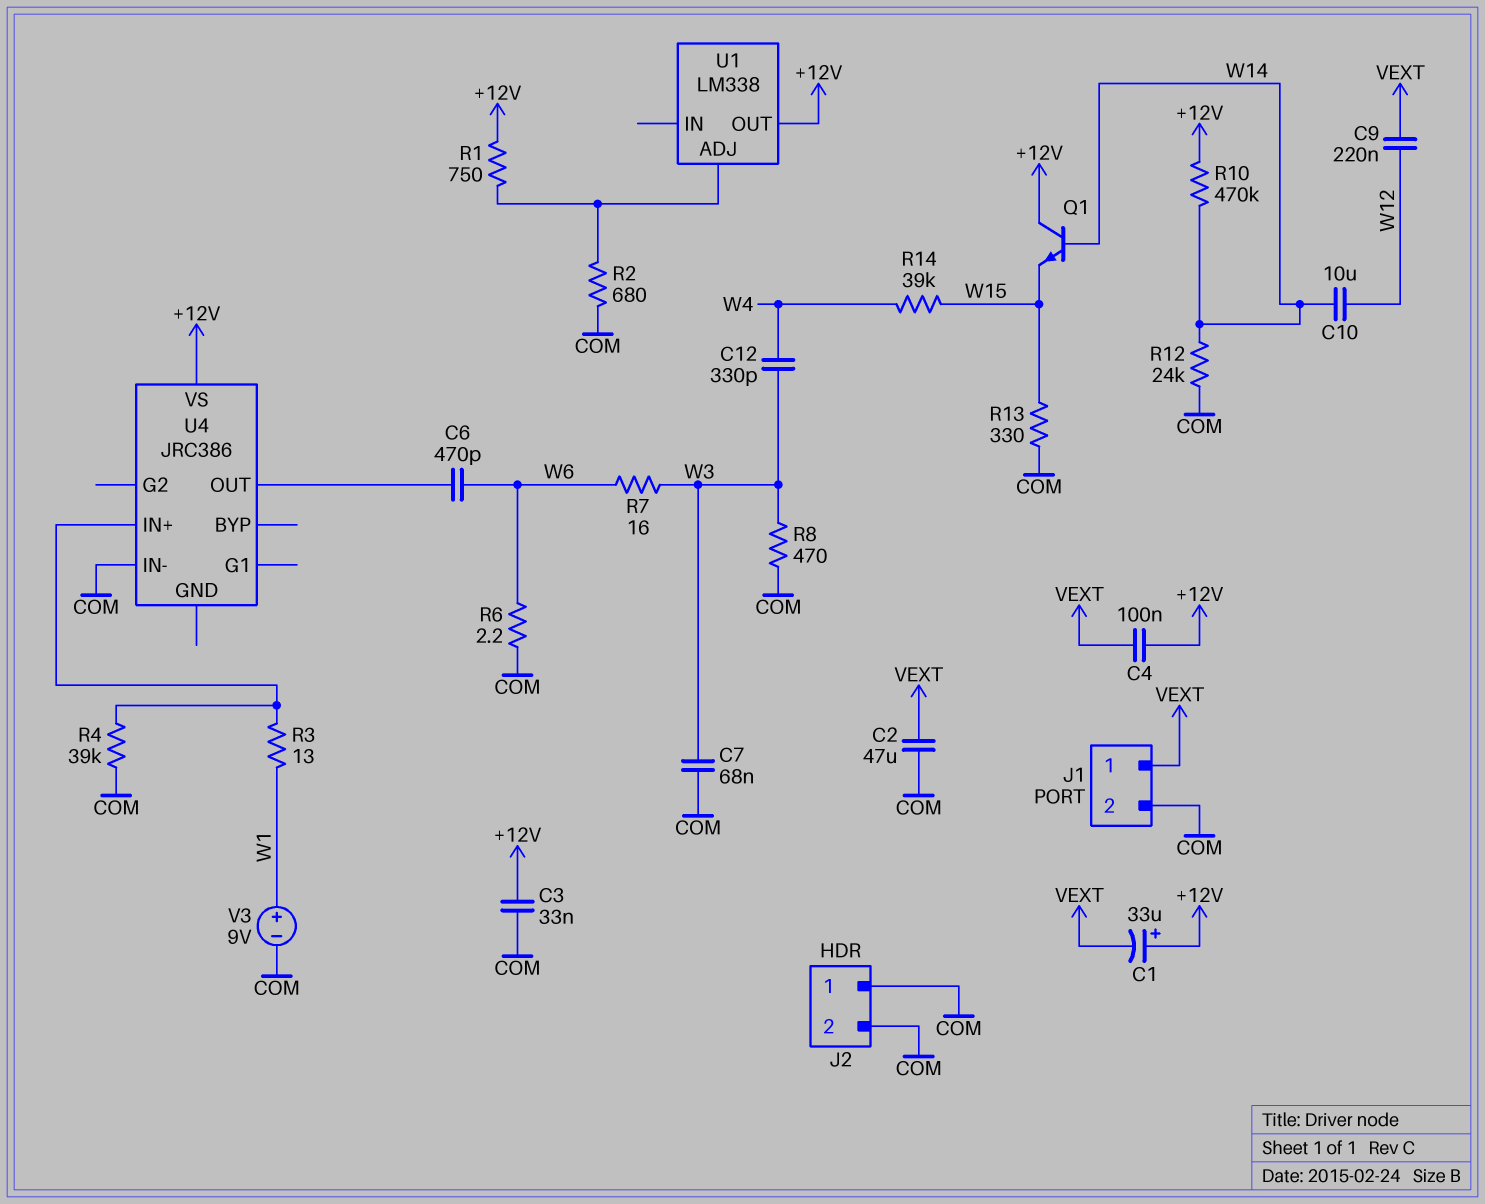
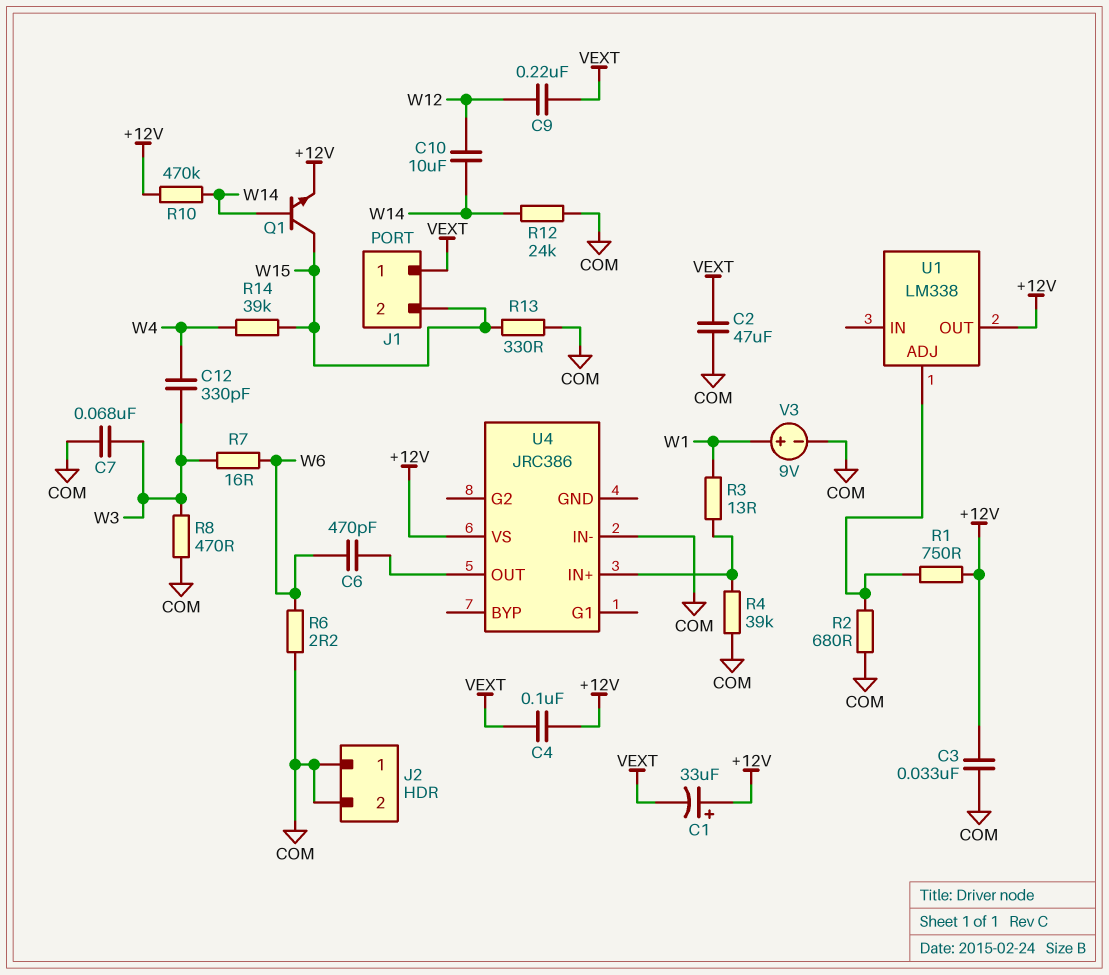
J1 pin 2: COM -> W15
Q1: NPN (B W14, C +12V, E W15) -> NPN (B W14, C W15, E +12V)

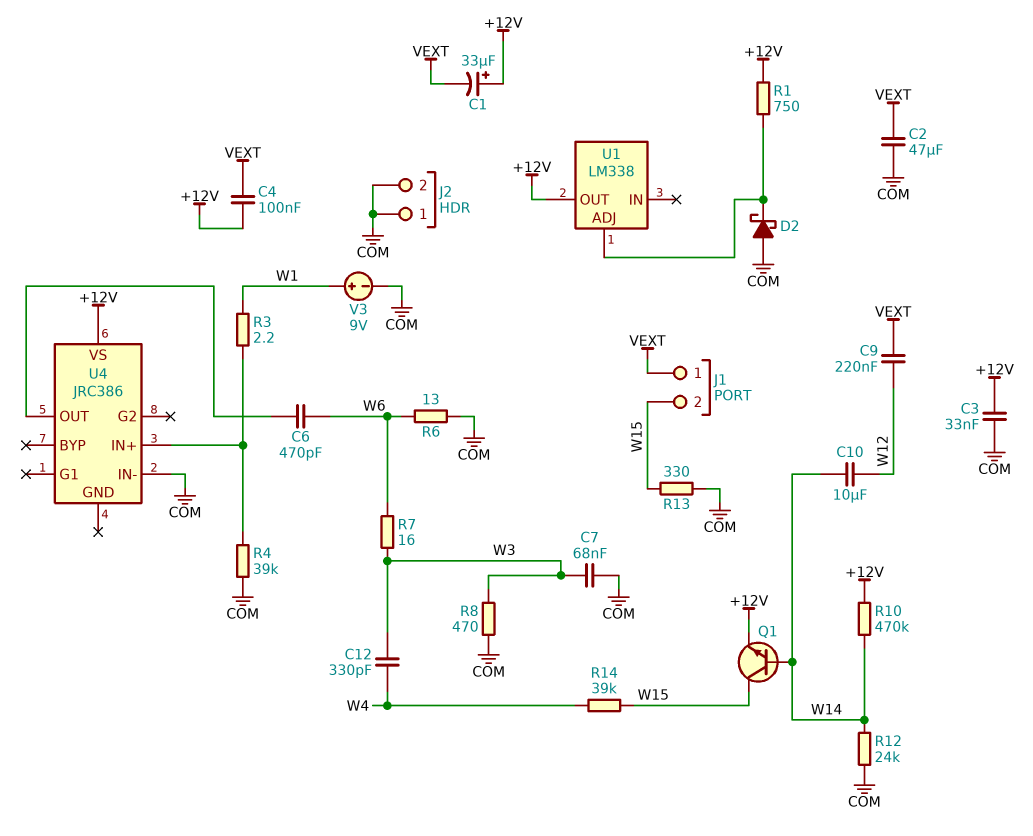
D2: none -> schottky (A COM, K U1/ADJ)
R2: 680 (COM, U1/ADJ) -> none
R3: 13 (U4/IN+, W1) -> 2.2 (U4/IN+, W1)
R6: 2.2 (COM, W6) -> 13 (COM, W6)

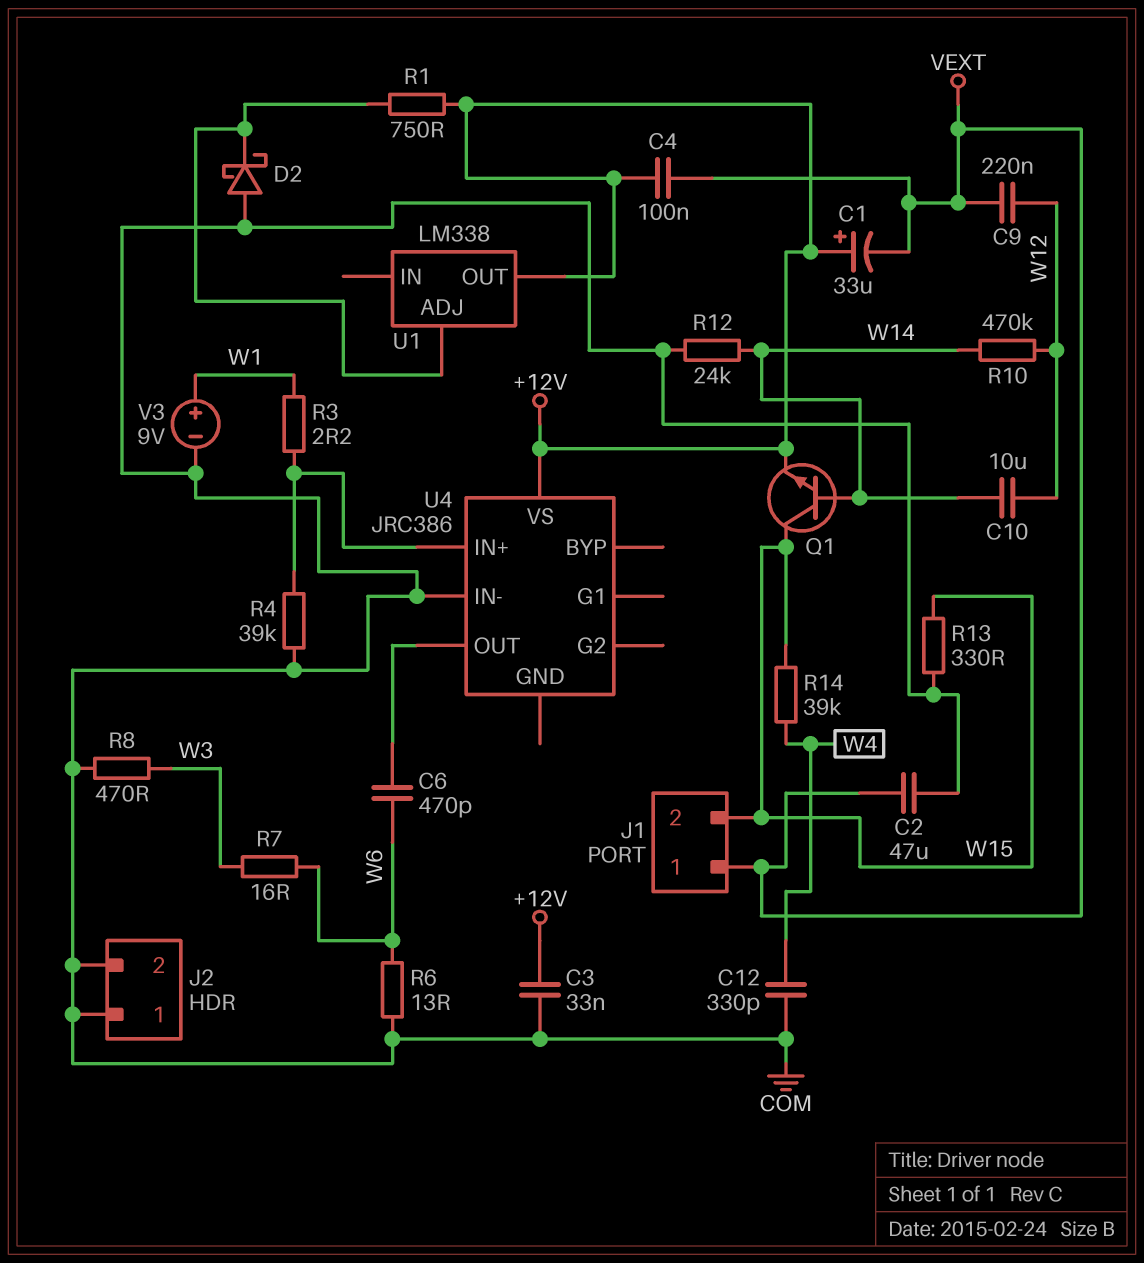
C7: 68nF (COM, W3) -> none
C12: 330pF (W3, W4) -> 330pF (COM, W4)
R10: 470k (+12V, W14) -> 470k (W12, W14)

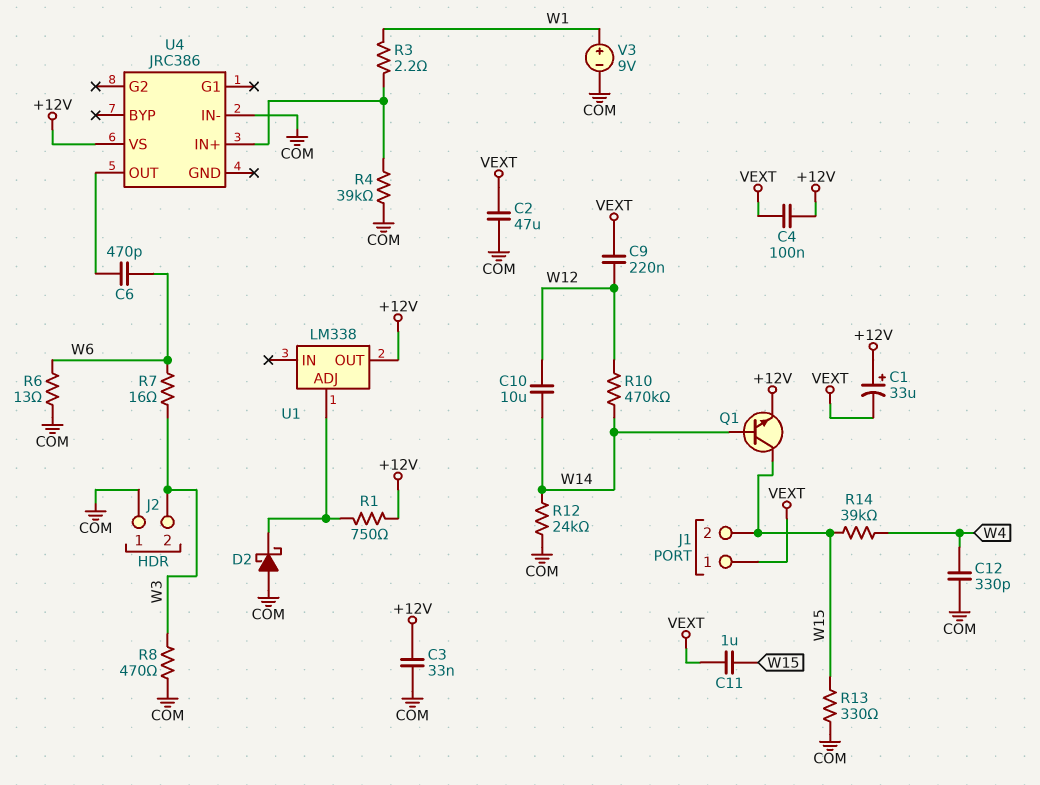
C11: none -> 1uF (VEXT, W15)
J2 pin 2: COM -> W3

